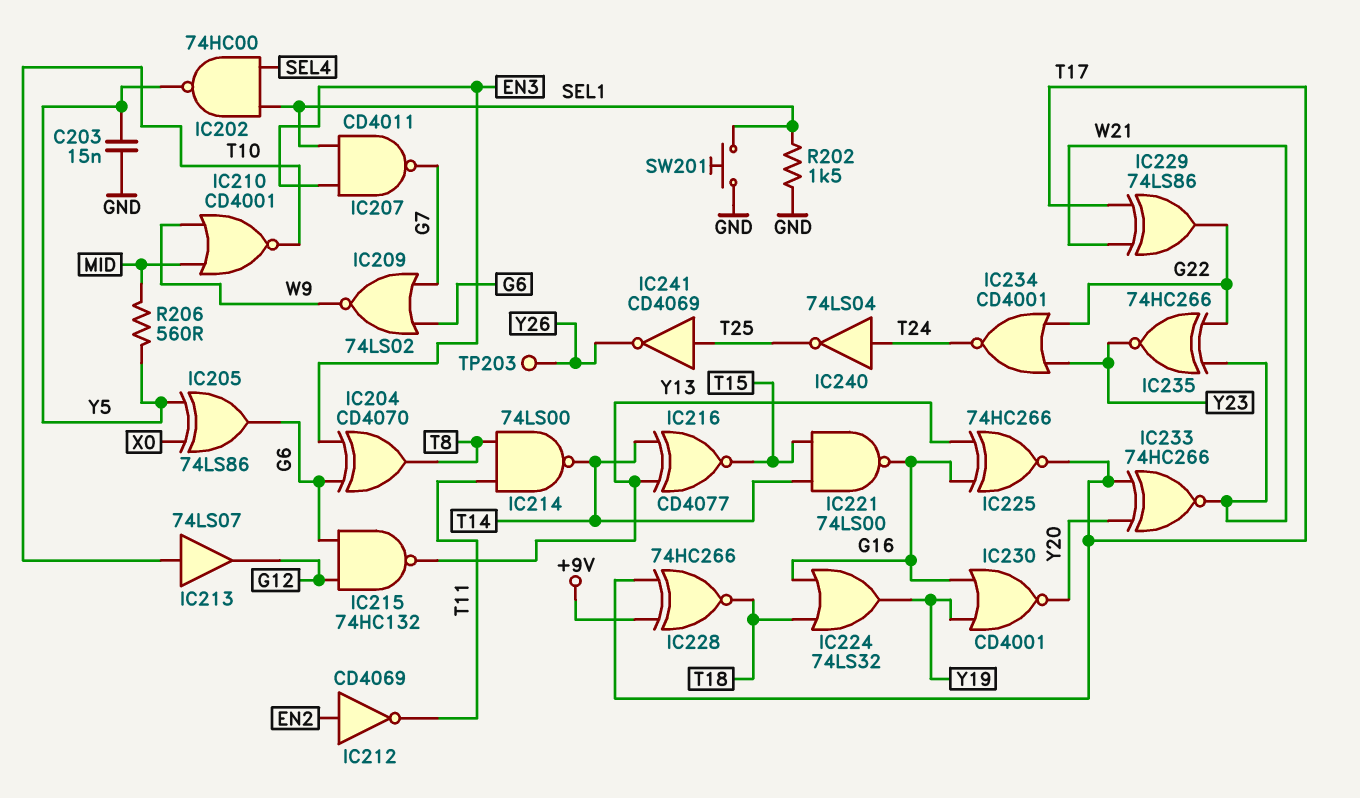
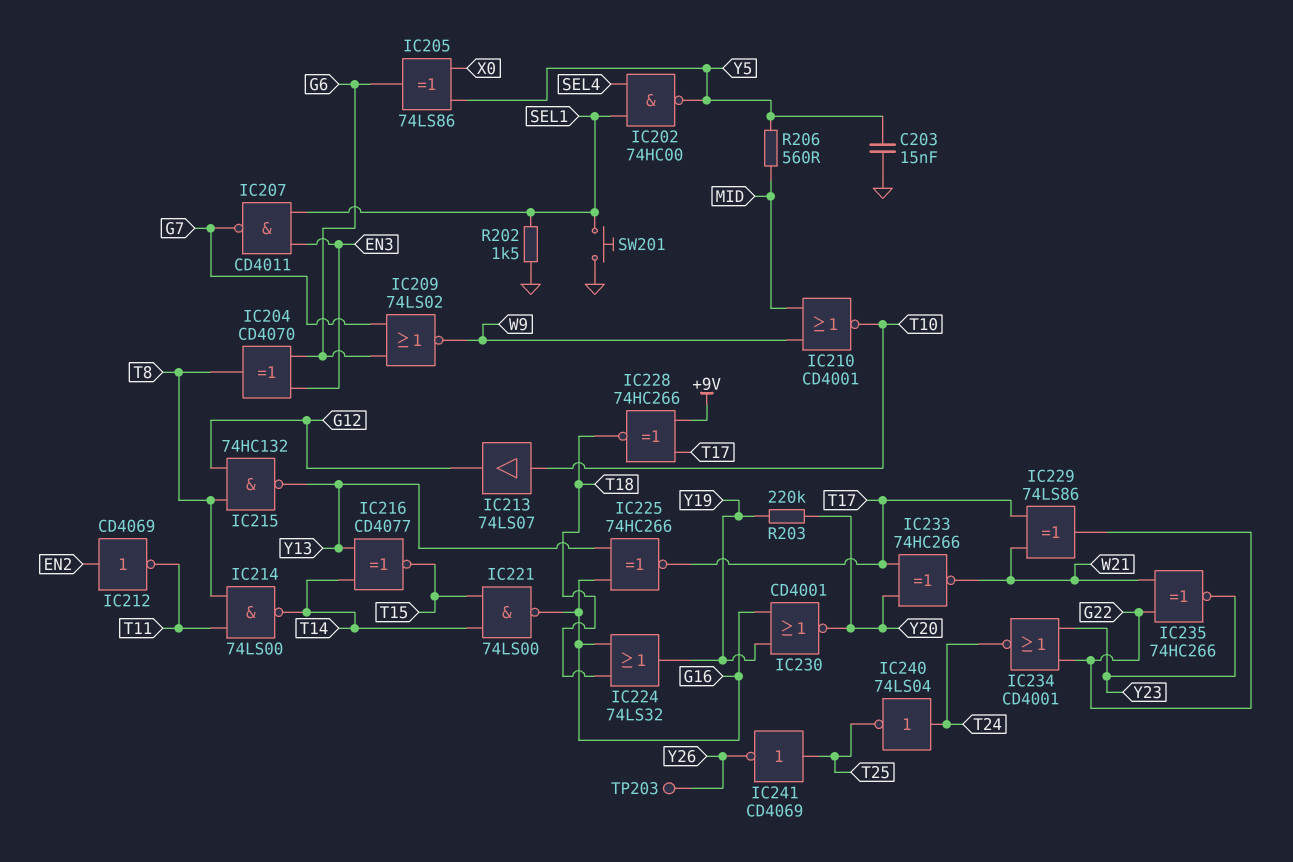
IC215: NAND 74HC132 (in G6, in G12, out Y13) -> NAND 74HC132 (in G12, in T8, out Y13)
R203: none -> 220k (Y19, Y20)

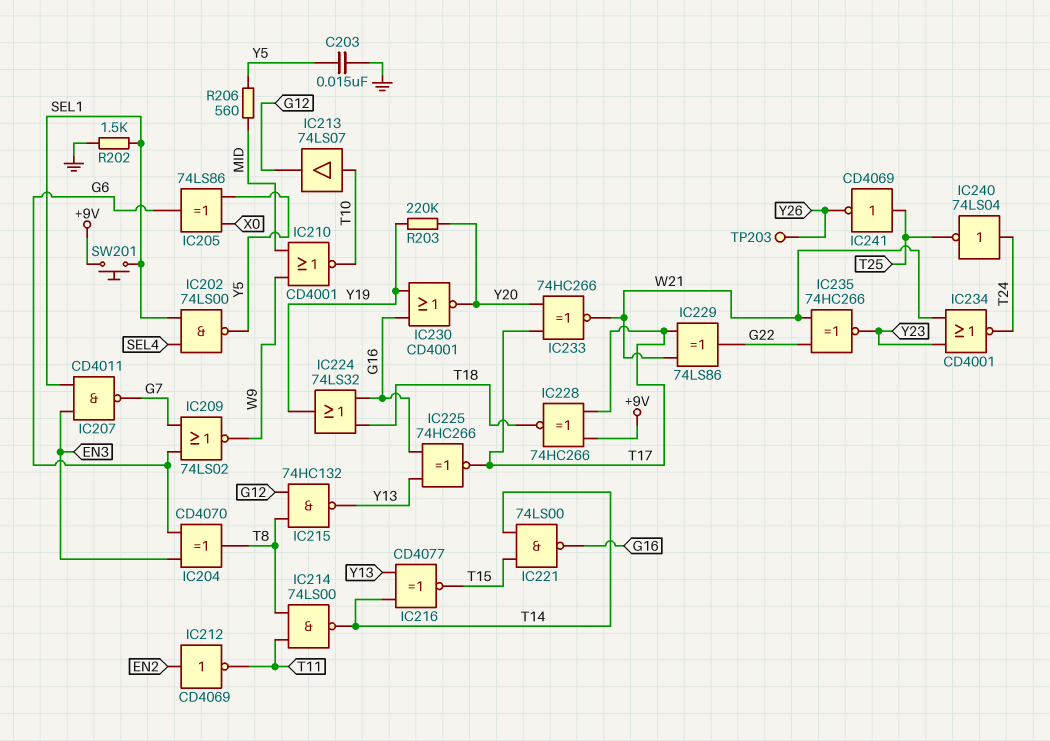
IC202: NAND 74HC00 (in SEL1, in SEL4, out Y5) -> NAND 74LS00 (in SEL1, in SEL4, out Y5)
IC234: NOR CD4001 (in G22, in Y23, out T24) -> NOR CD4001 (in W21, in Y23, out T24)
SW201: button (GND, SEL1) -> button (+9V, SEL1)

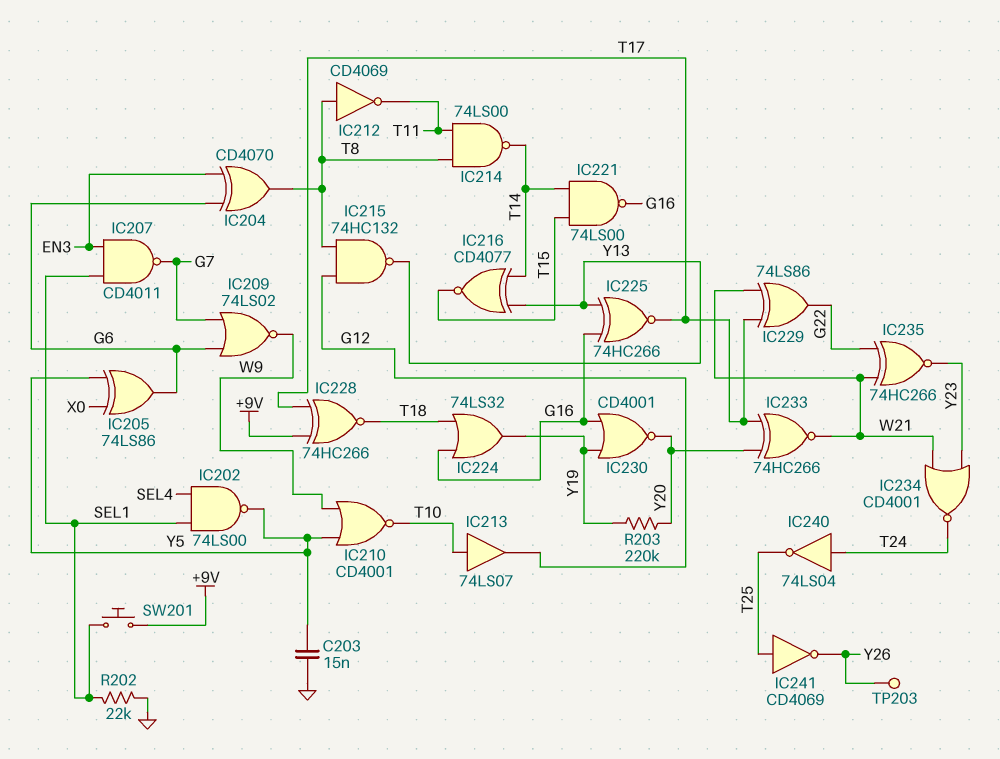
IC210: NOR CD4001 (in MID, in W9, out T10) -> NOR CD4001 (in W9, in Y5, out T10)
IC212: NOT CD4069 (in EN2, out T11) -> NOT CD4069 (in T8, out T11)
R202: 1.5k (GND, SEL1) -> 22k (GND, SEL1)
R206: 560 (MID, Y5) -> none

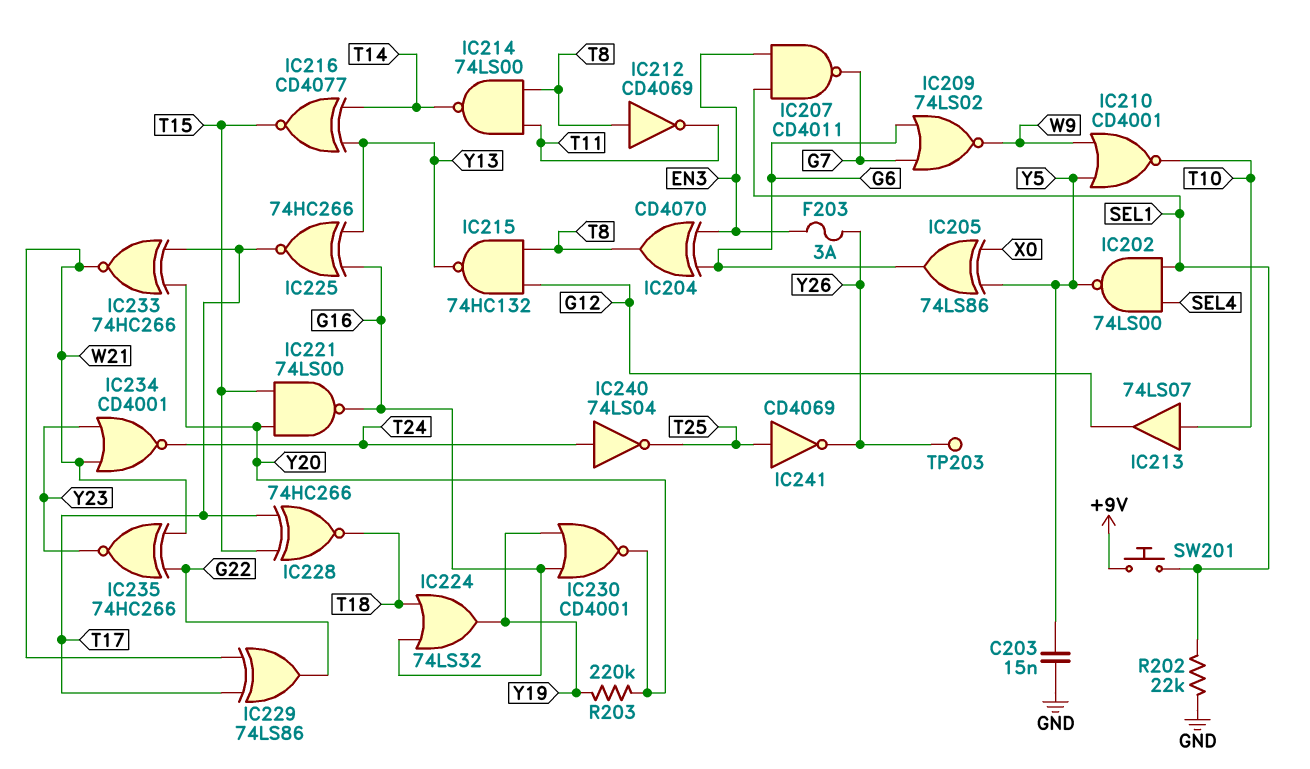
F203: none -> 3A (EN3, Y26)
IC221: NAND 74LS00 (in T14, in T15, out G16) -> NAND 74LS00 (in T15, in Y20, out G16)
IC228: XNOR 74HC266 (in +9V, in T17, out T18) -> XNOR 74HC266 (in T15, in T17, out T18)

